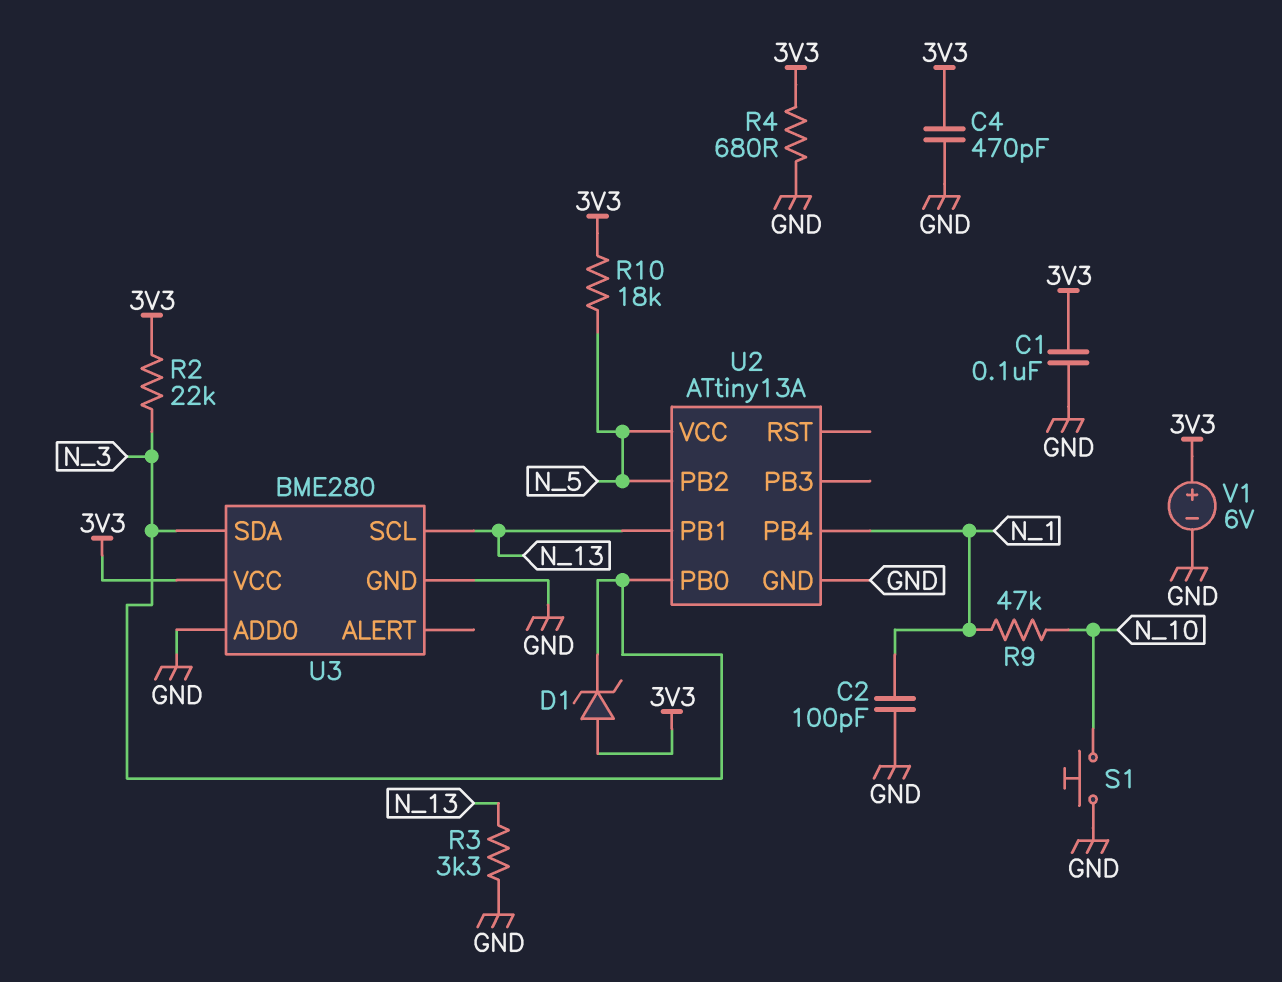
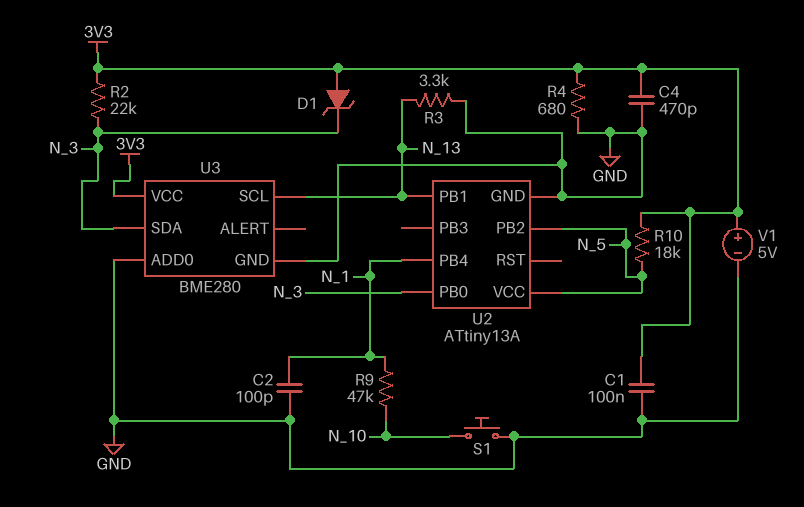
V1: 6V (plus 3V3, minus GND) -> 5V (plus 3V3, minus GND)

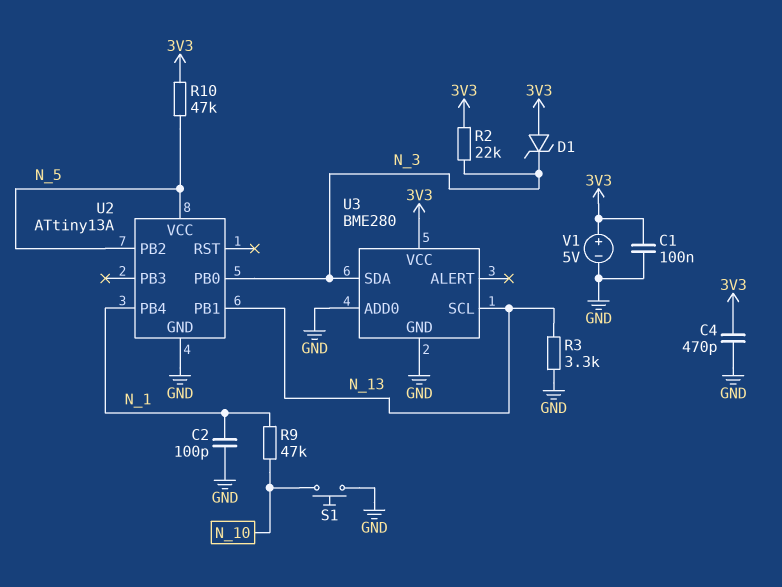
R4: 680 (3V3, GND) -> none
R10: 18k (3V3, N_5) -> 47k (3V3, N_5)

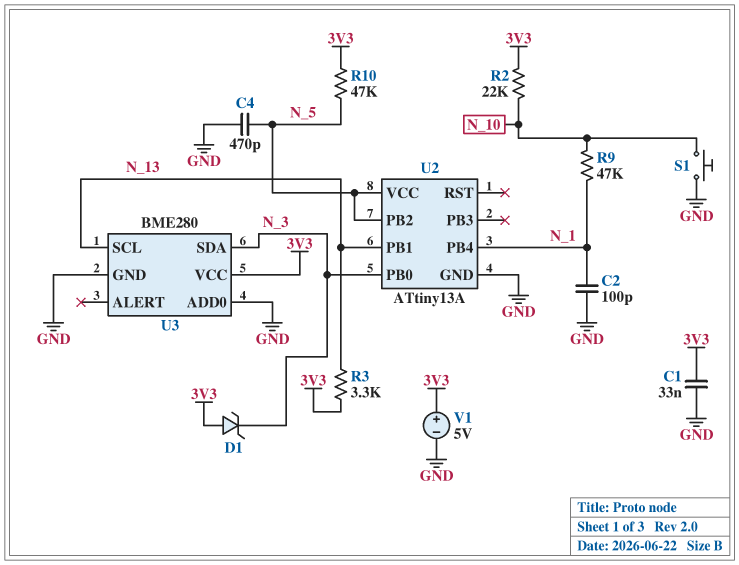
C1: 100nF (3V3, GND) -> 33nF (3V3, GND)
C4: 470pF (3V3, GND) -> 470pF (GND, N_5)
R2: 22k (3V3, N_3) -> 22k (3V3, N_10)
R3: 3.3k (GND, N_13) -> 3.3k (3V3, N_13)

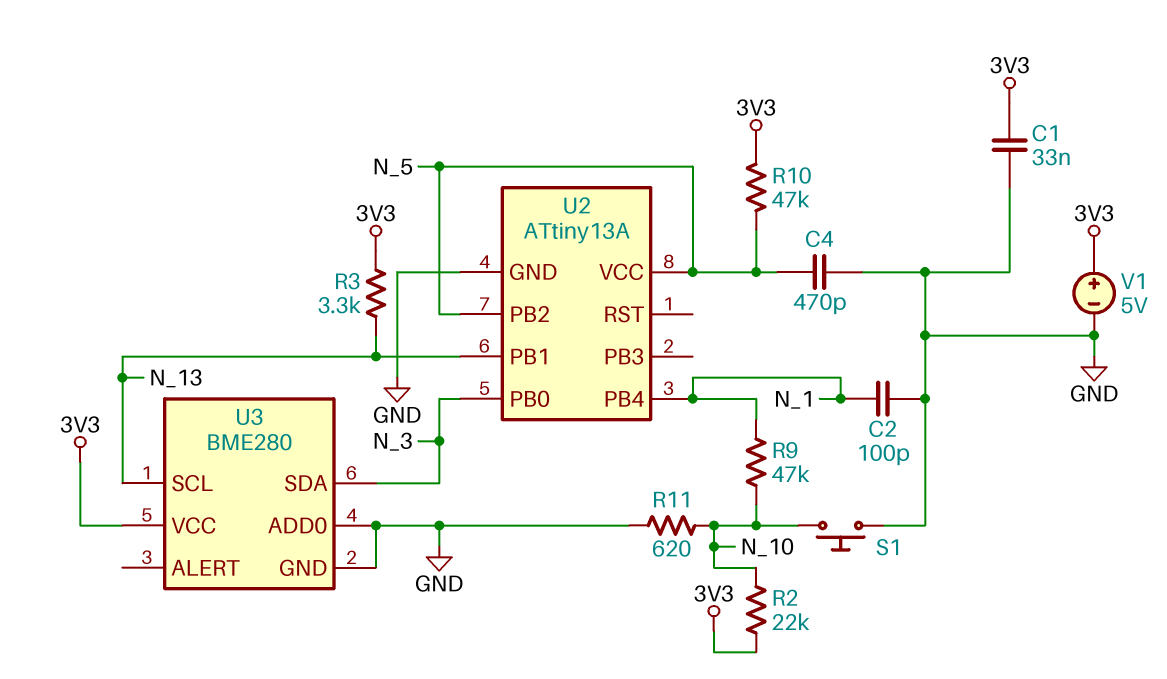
D1: zener (A 3V3, K N_3) -> none
R11: none -> 620 (GND, N_10)

